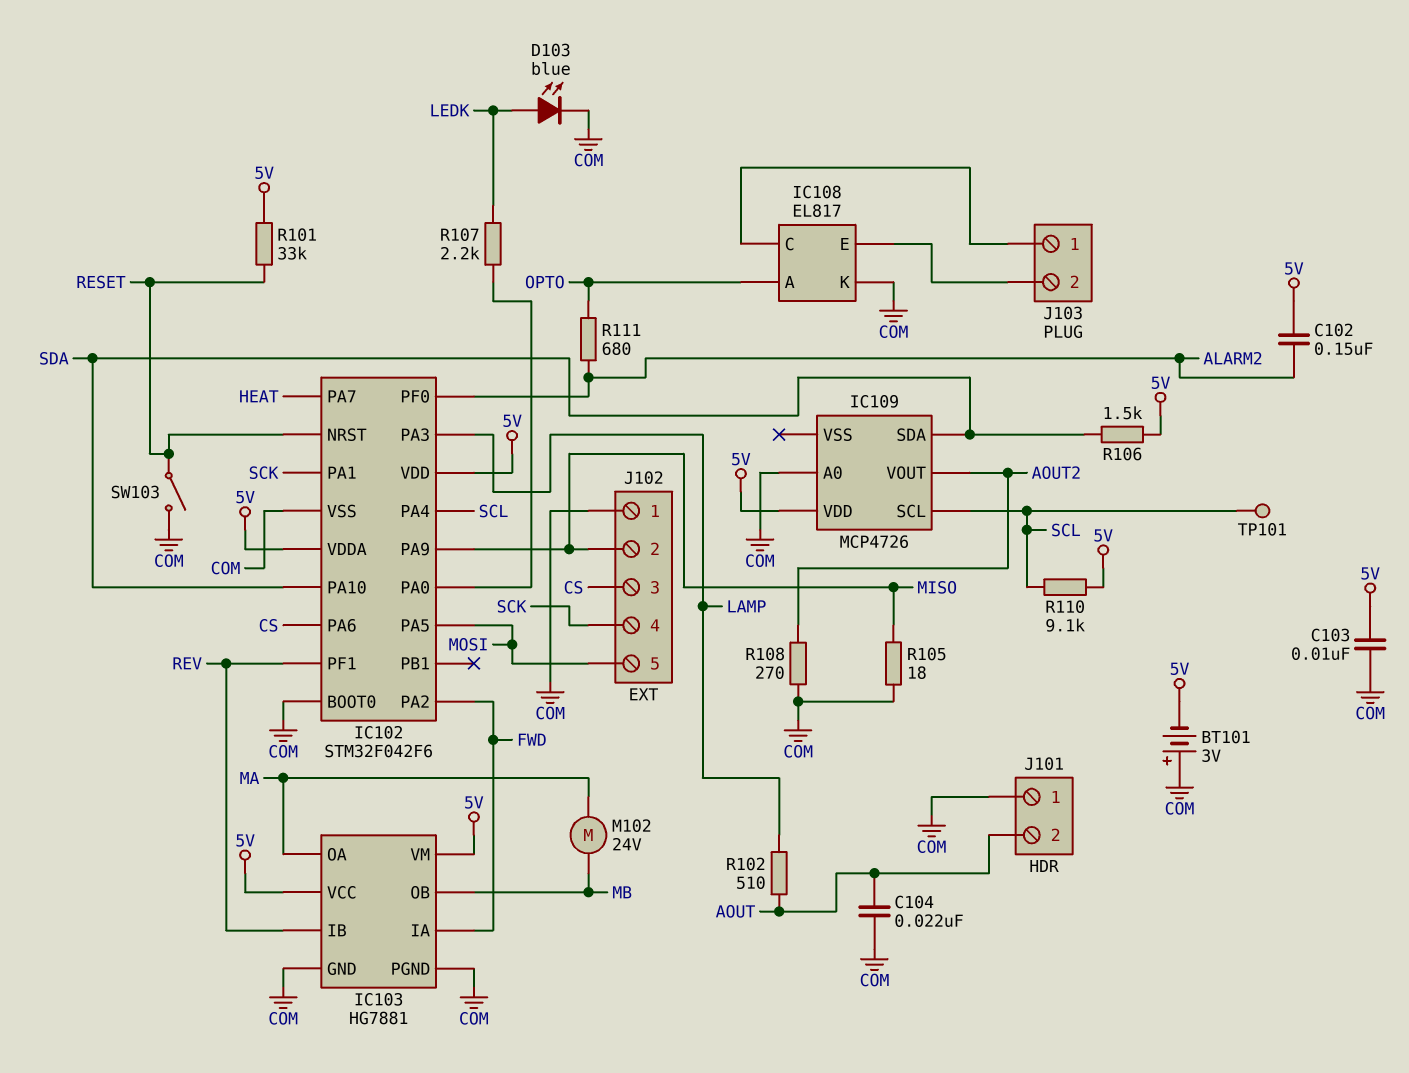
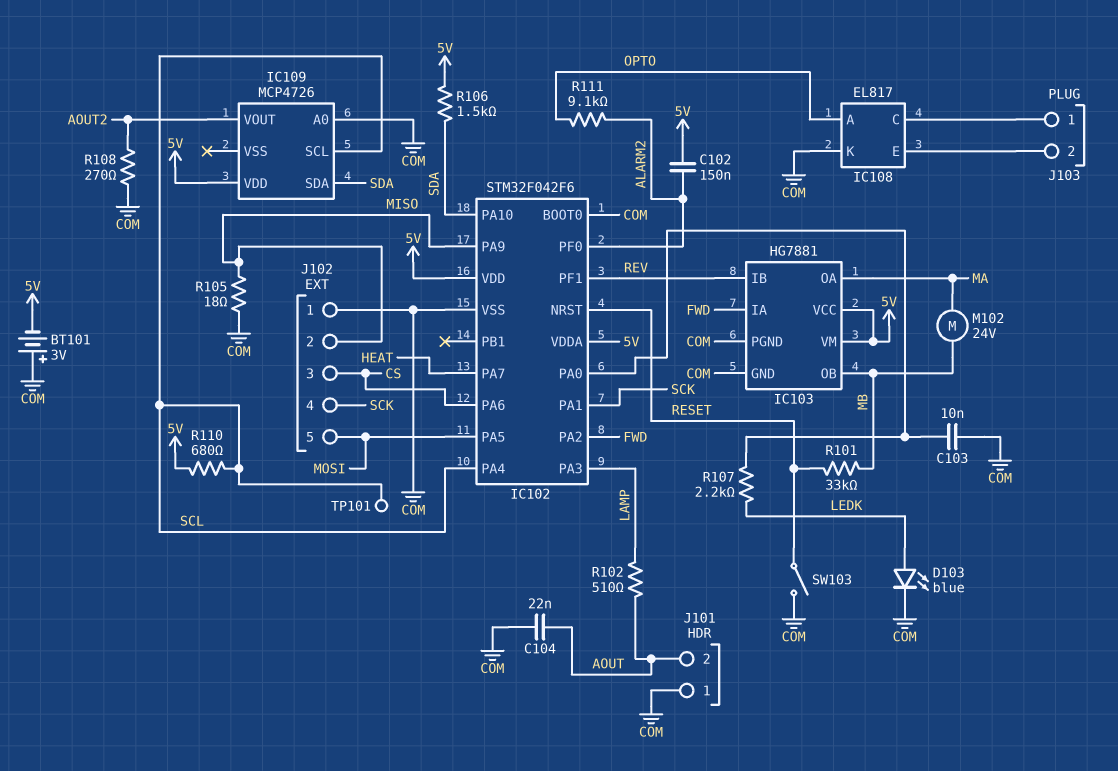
C103: 10nF (5V, COM) -> 10nF (COM, IC102/PA0)
R101: 33k (5V, RESET) -> 33k (MB, RESET)
R110: 9.1k (5V, SCL) -> 680 (5V, SCL)
R111: 680 (ALARM2, OPTO) -> 9.1k (ALARM2, OPTO)

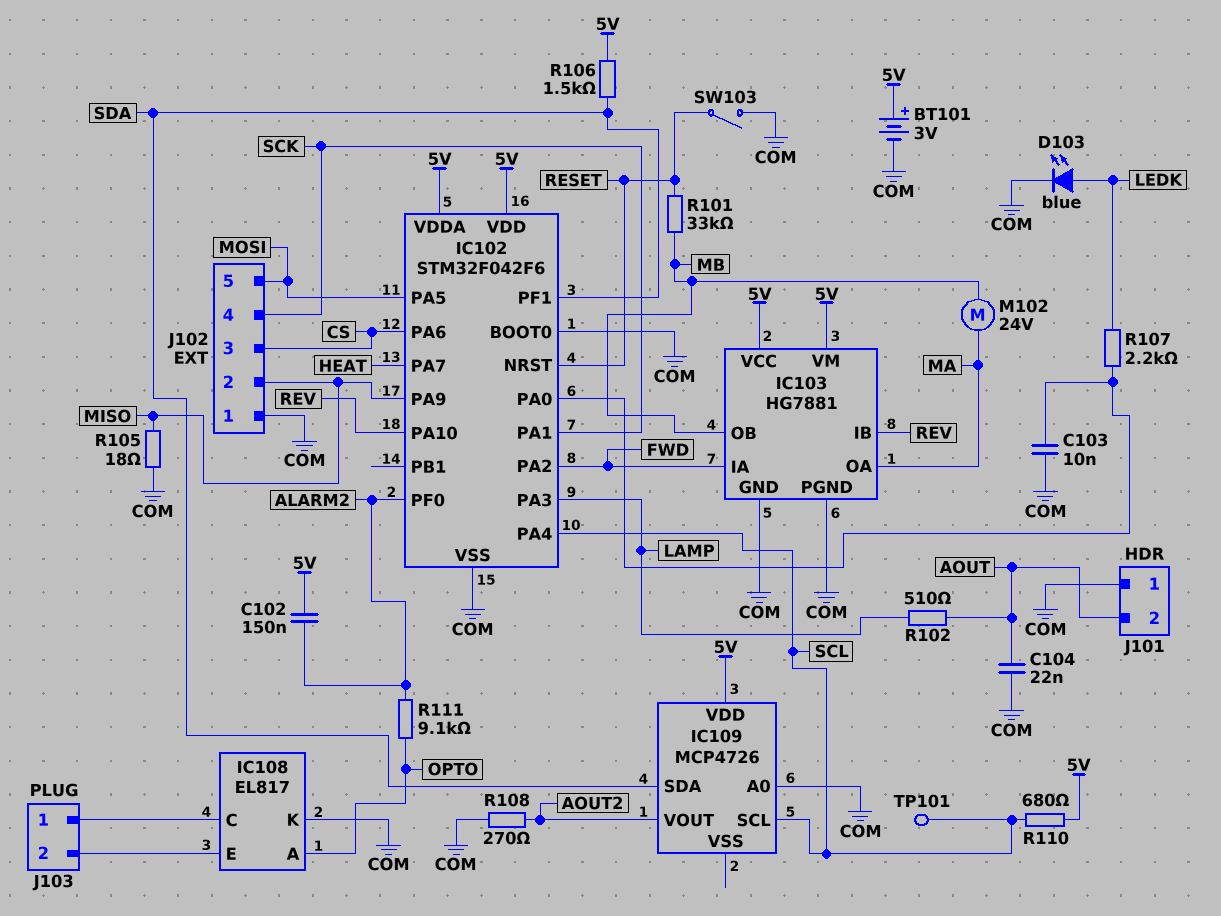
BT101: 3V (plus COM, minus 5V) -> 3V (plus 5V, minus COM)
IC102 pin PA10: SDA -> REV
IC102 pin PF1: REV -> SDA

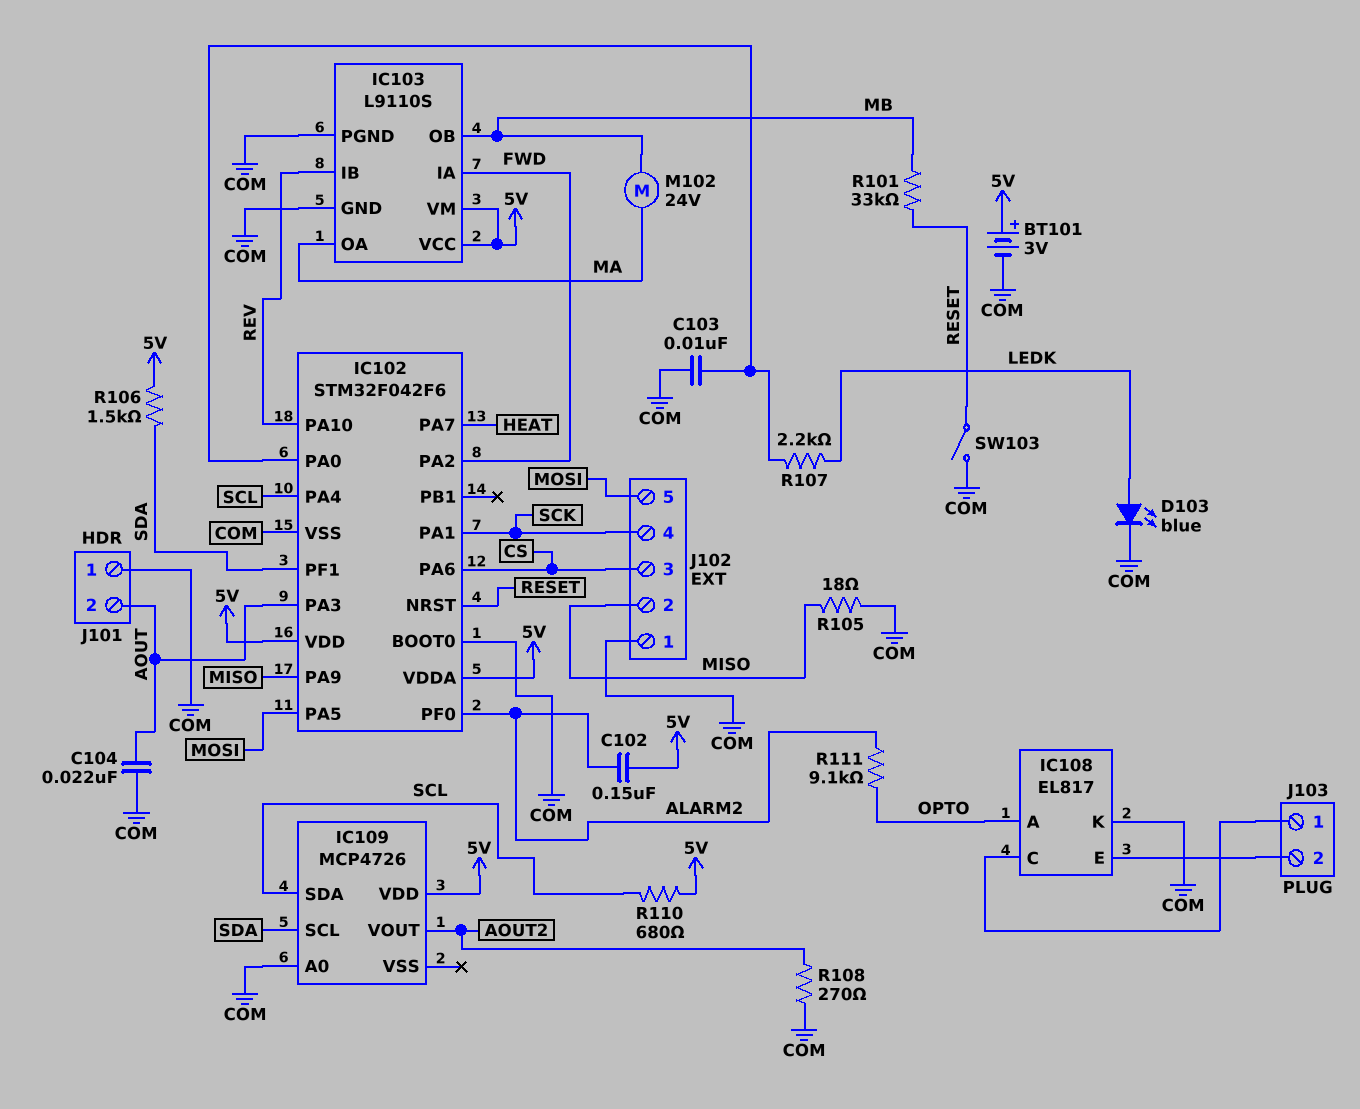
IC102 pin PA3: LAMP -> AOUT
IC103: HG7881 -> L9110S
IC109 pin SCL: SCL -> SDA
IC109 pin SDA: SDA -> SCL
R102: 510 (AOUT, LAMP) -> none
TP101: test point (SCL) -> none

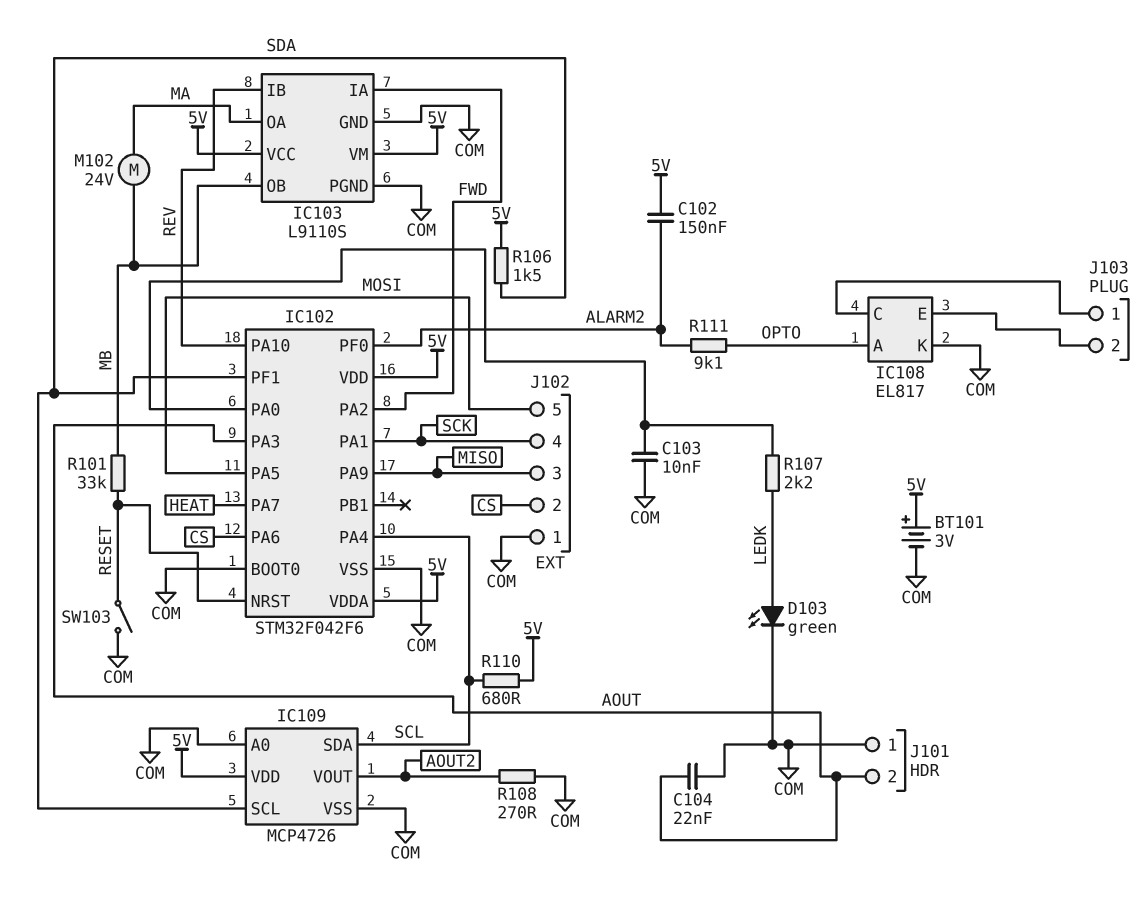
D103: LED blue (A LEDK, K COM) -> LED green (A LEDK, K COM)
IC109 pin VSS: none -> COM
J102 pin 2: MISO -> CS
J102 pin 3: CS -> MISO
R105: 18 (COM, MISO) -> none

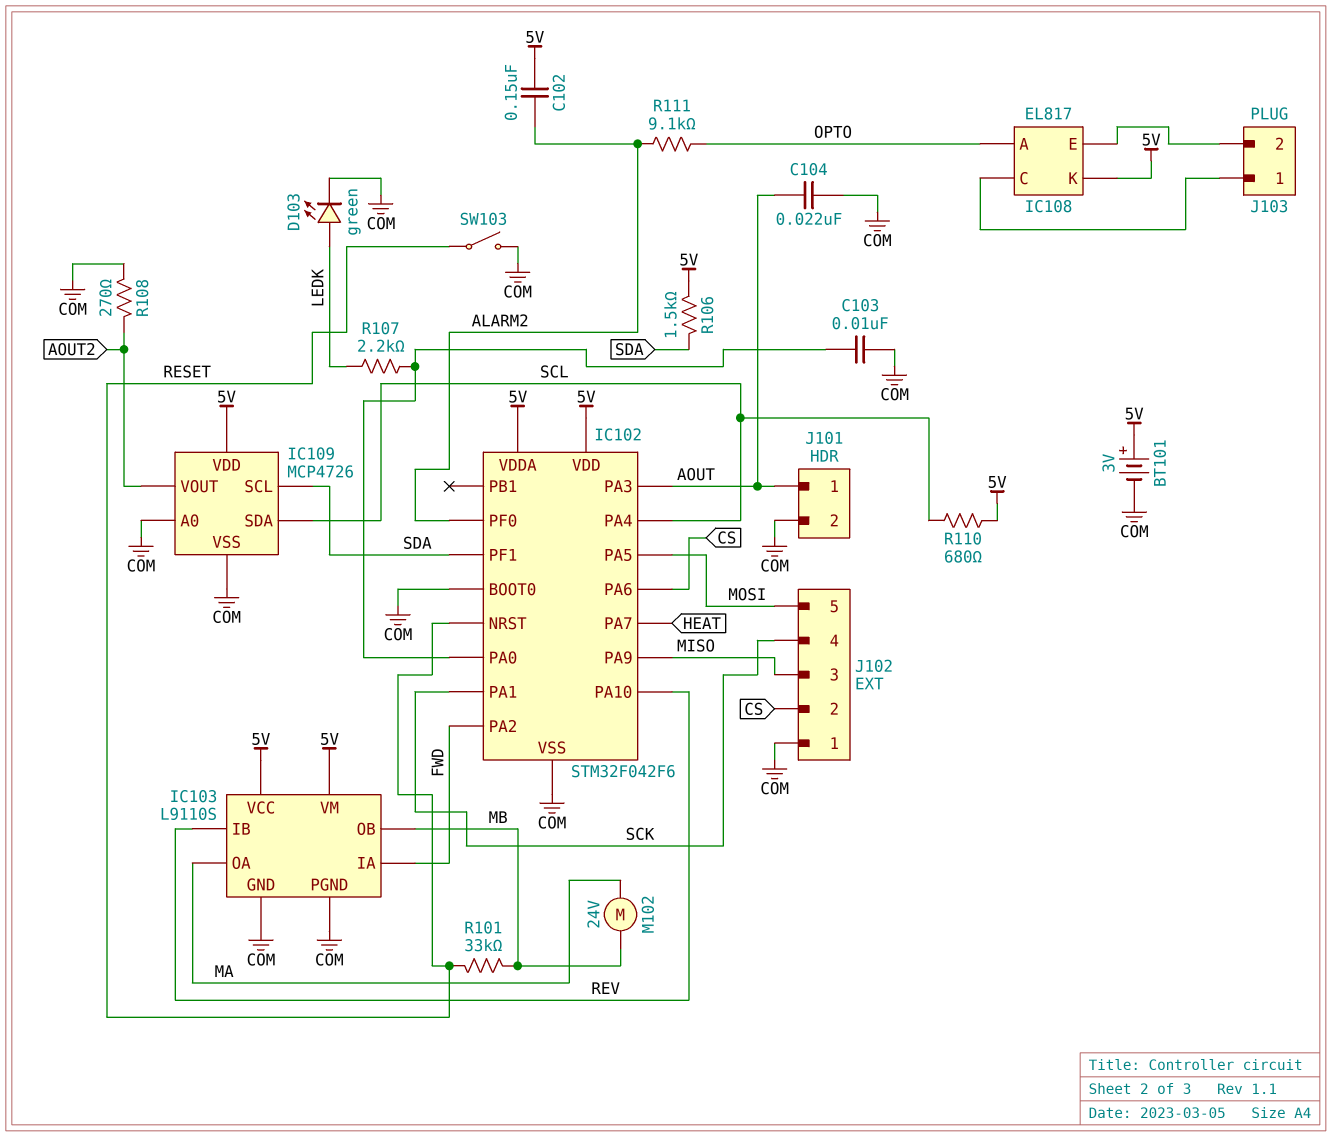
IC108 pin K: COM -> 5V
J101 pin 1: COM -> AOUT
J101 pin 2: AOUT -> COM

